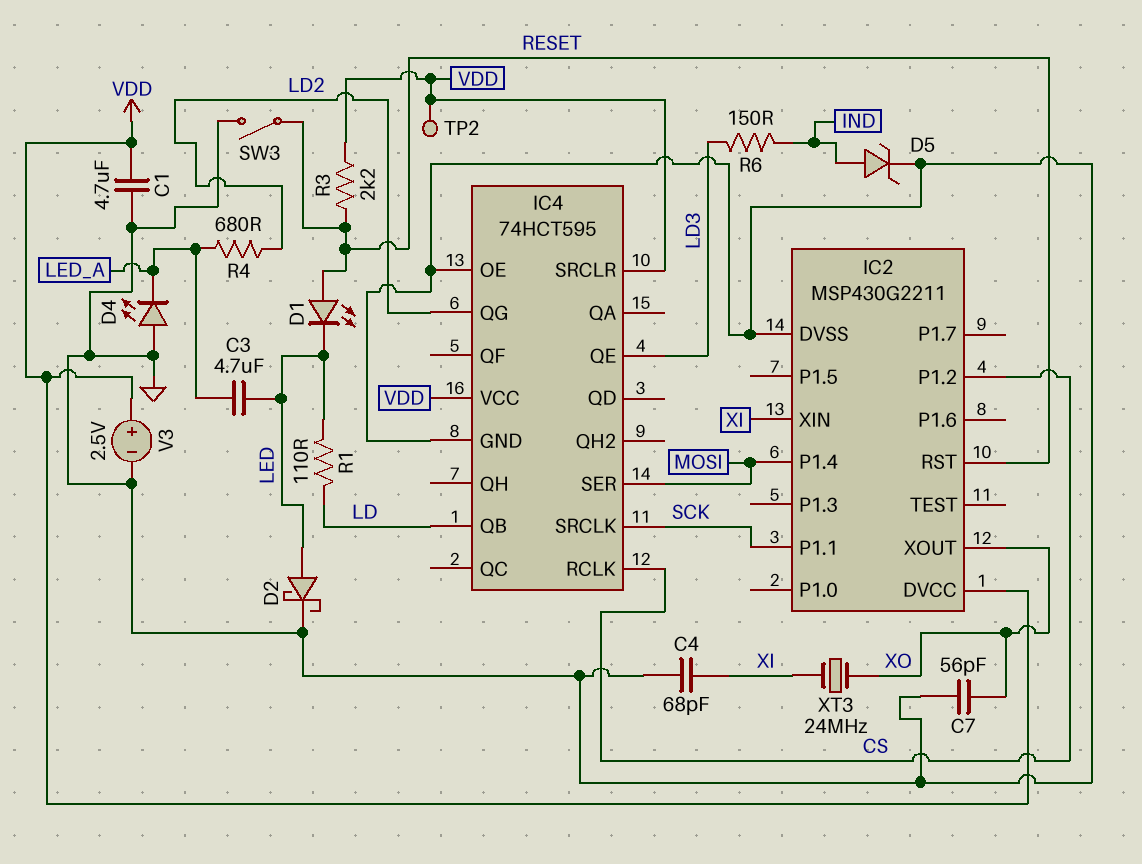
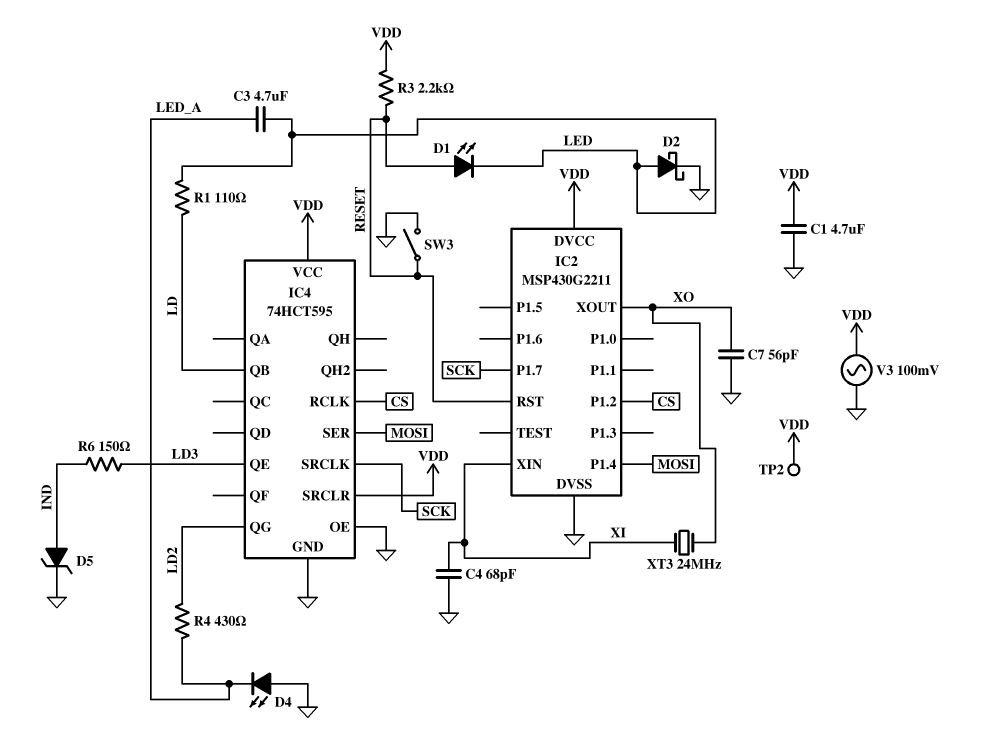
IC2 pin P1.1: SCK -> none
IC2 pin P1.7: none -> SCK
R4: 680 (LD2, LED_A) -> 430 (LD2, LED_A)
V3: 2.5V (plus VDD, minus GND) -> AC 100mV (GND, VDD)

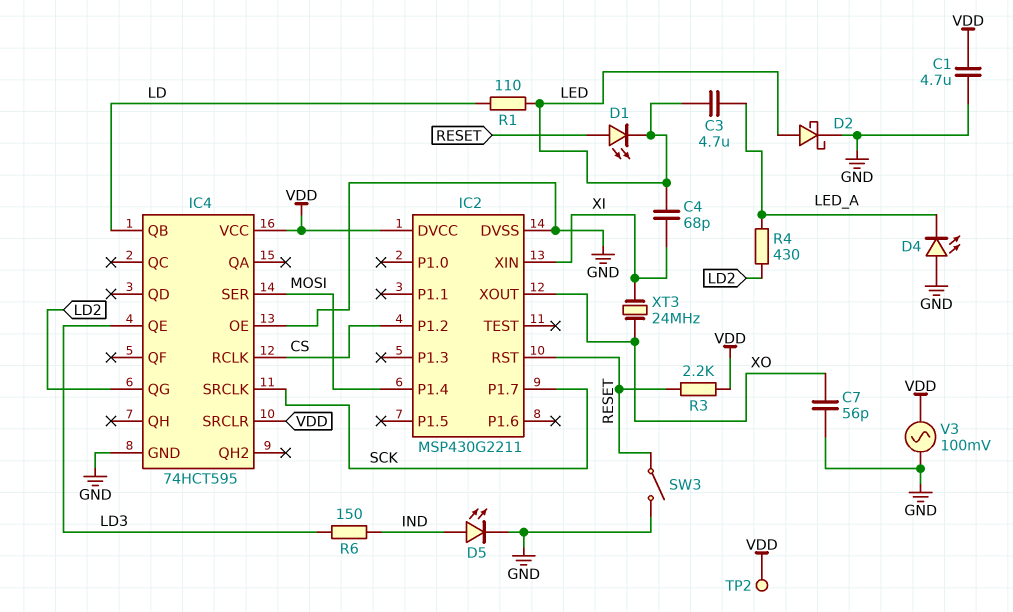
C4: 68pF (GND, XI) -> 68pF (LED, XI)
D5: zener (A IND, K GND) -> LED (A IND, K GND)

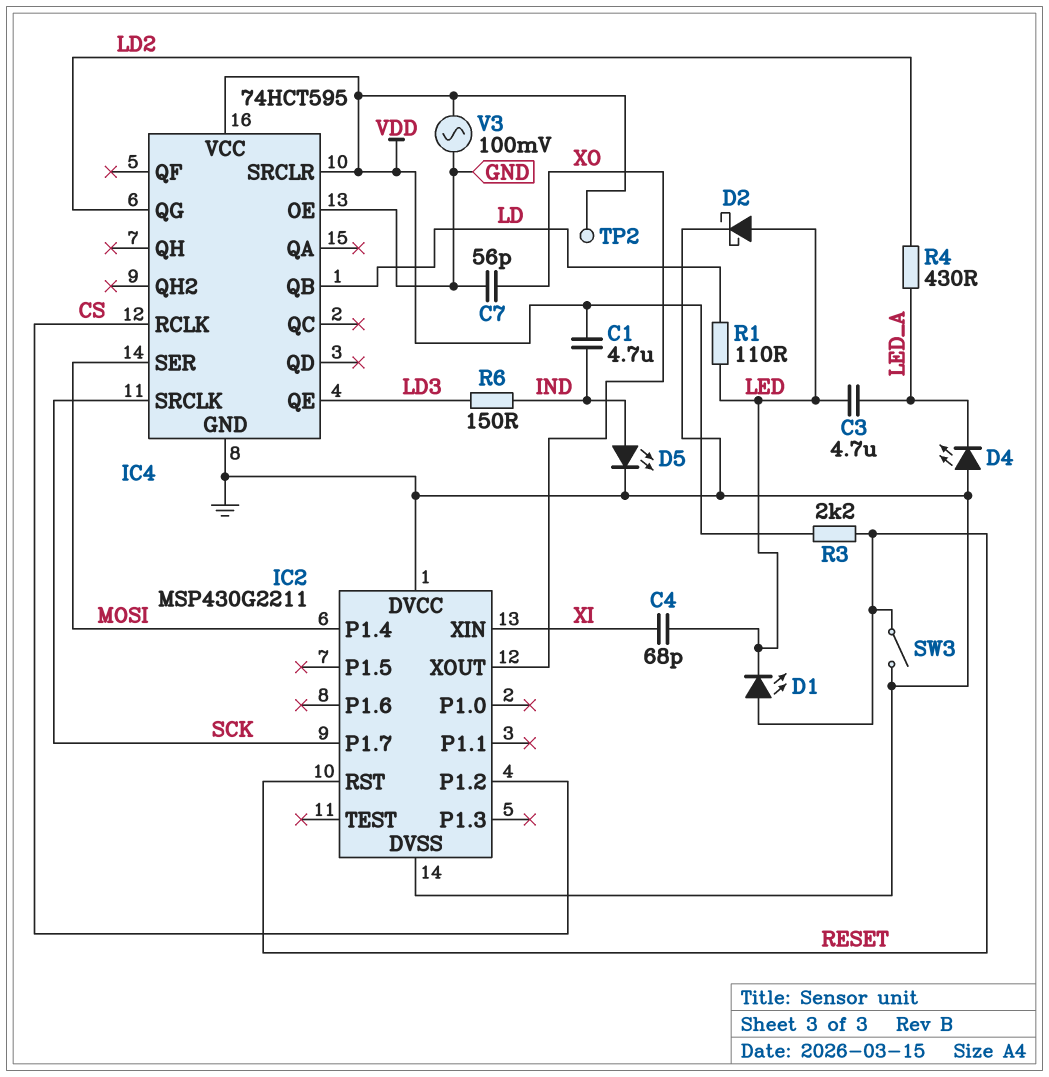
C1: 4.7uF (GND, VDD) -> 4.7uF (IND, VDD)
IC2 pin DVCC: VDD -> GND
XT3: 24MHz (XI, XO) -> none

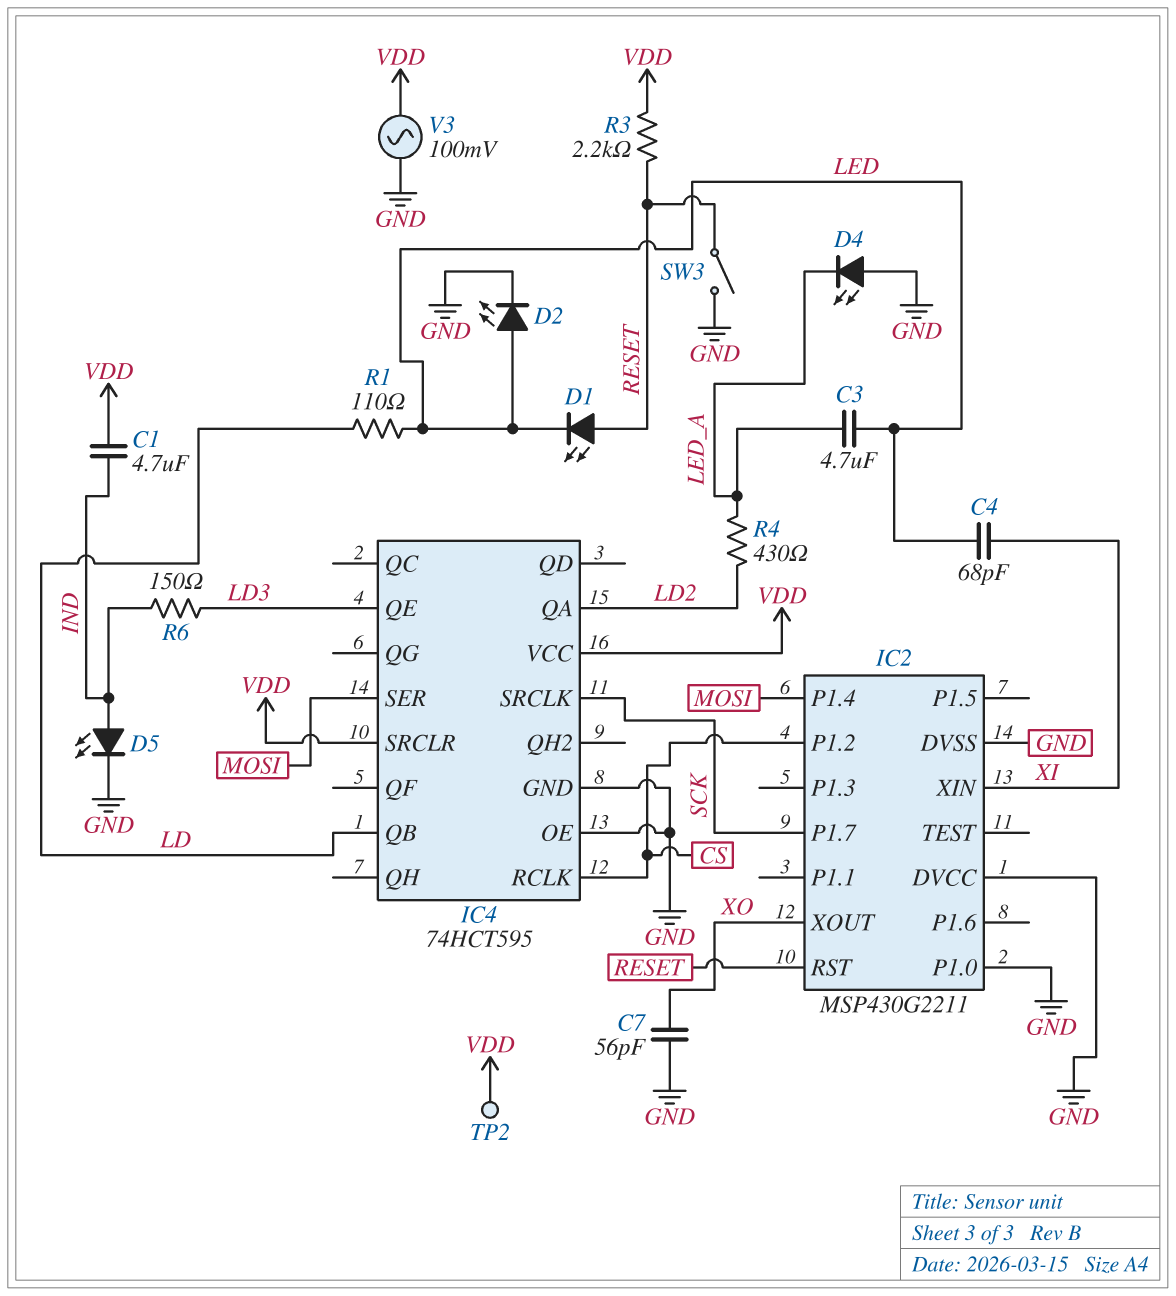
D2: schottky (A LED, K GND) -> LED (A LED, K GND)
IC2 pin P1.0: none -> GND
IC4 pin QA: none -> LD2
IC4 pin QG: LD2 -> none

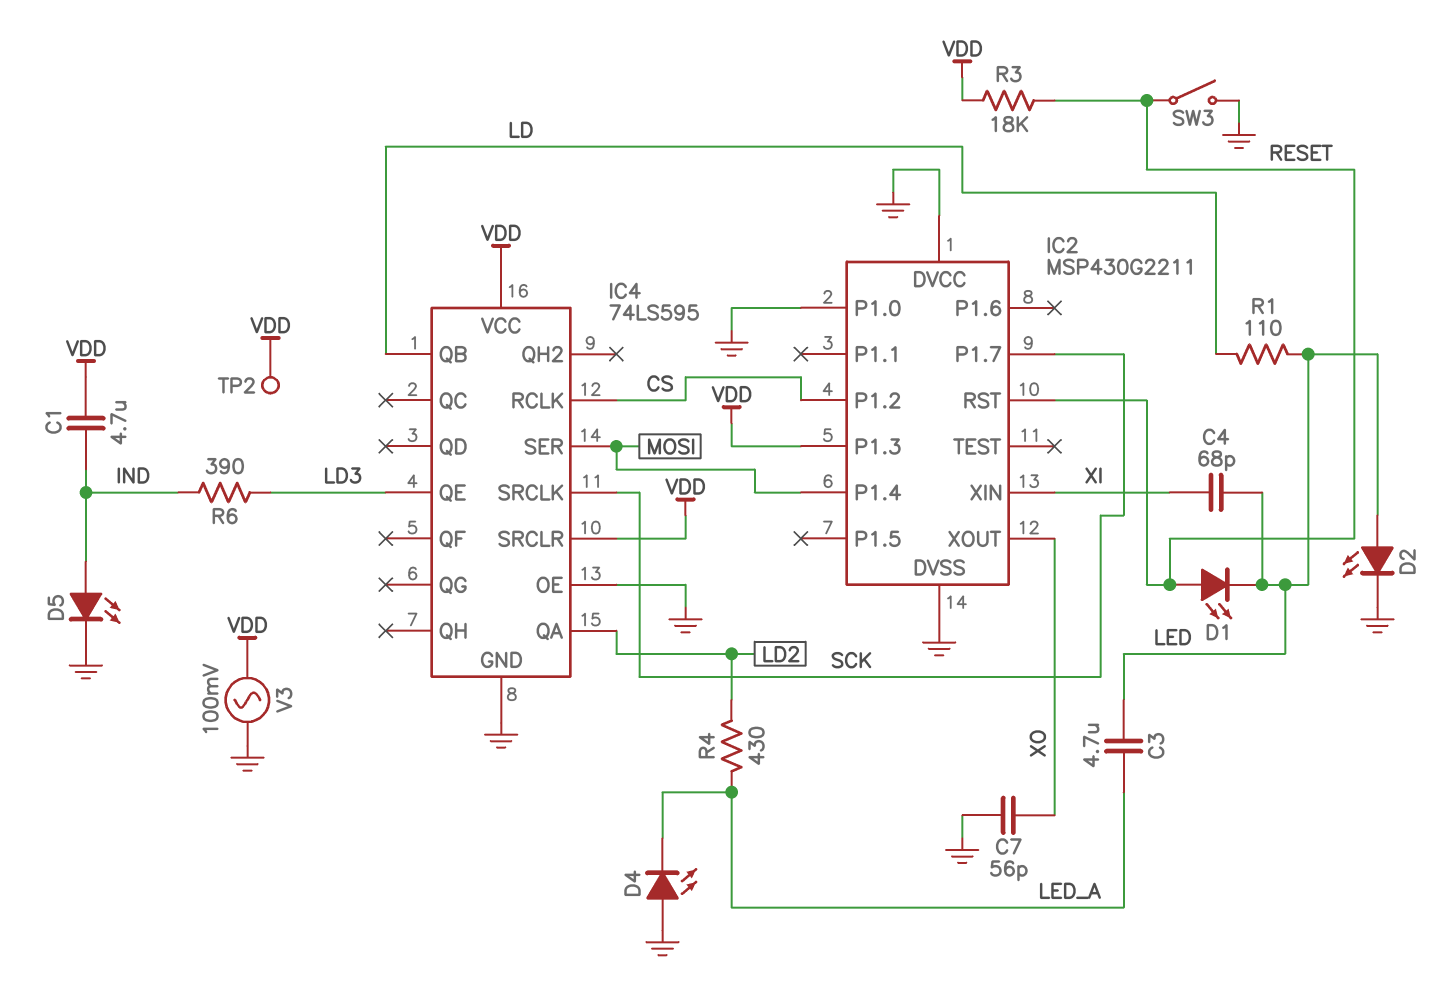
IC2 pin P1.3: none -> VDD
IC4: 74HCT595 -> 74LS595
R3: 2.2k (RESET, VDD) -> 18k (RESET, VDD)
R6: 150 (IND, LD3) -> 390 (IND, LD3)

